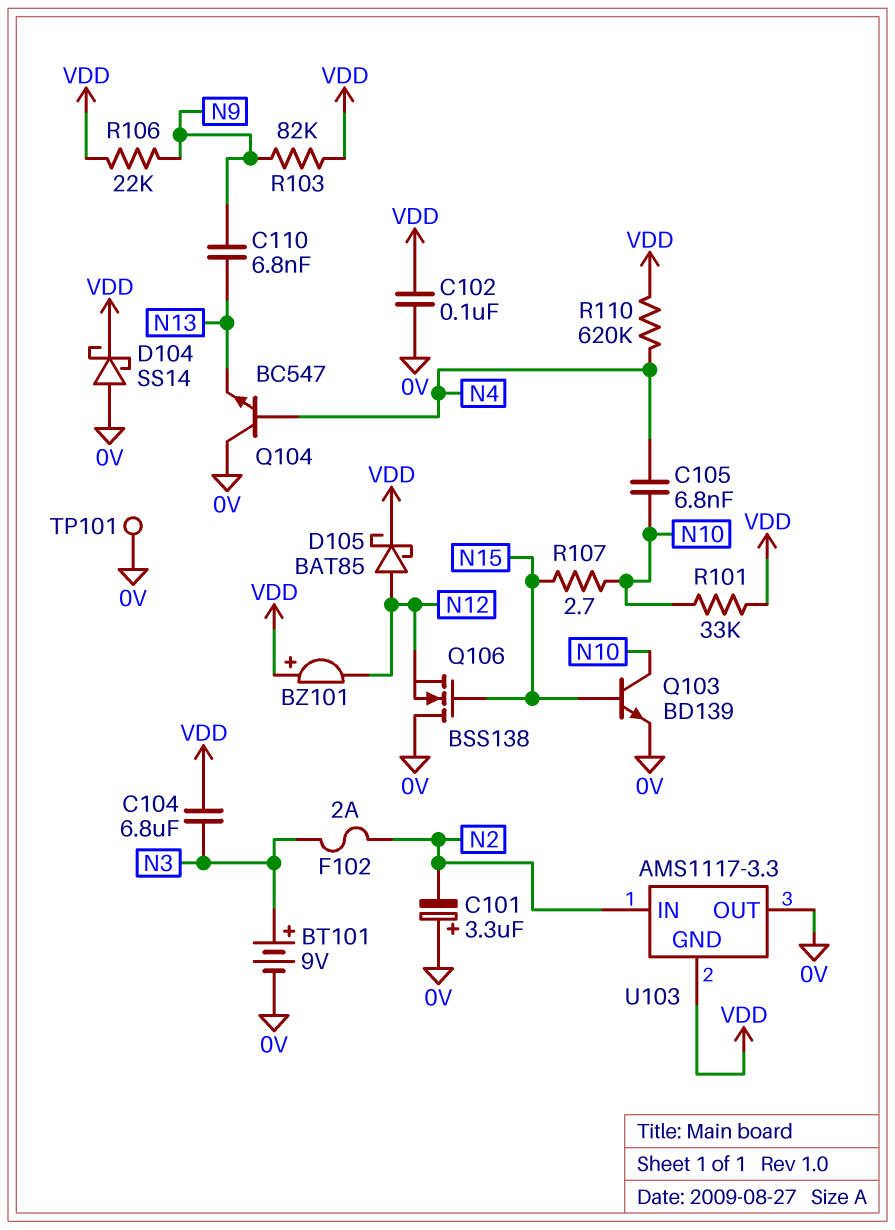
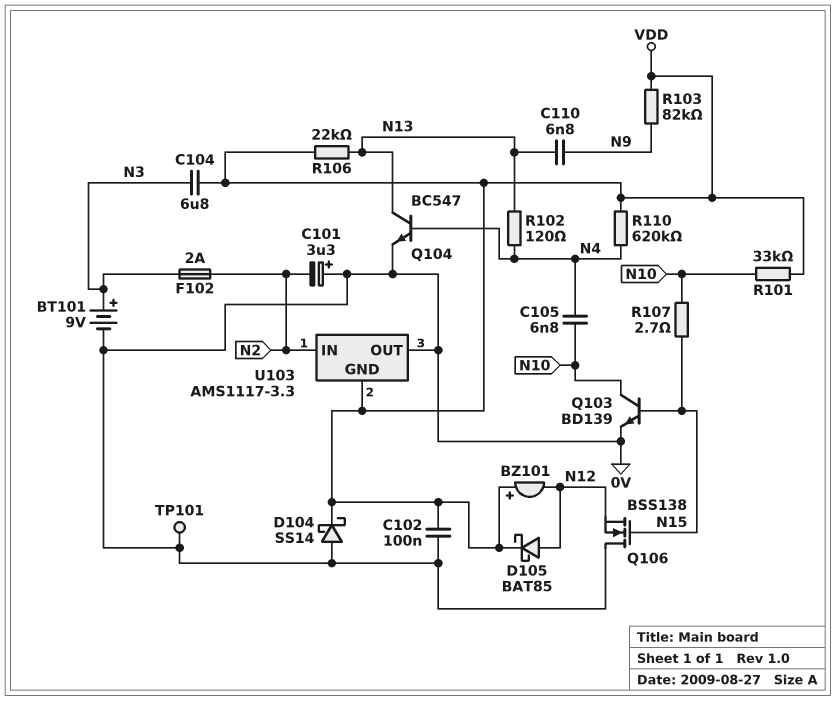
Q104: NPN BC547 (B N4, C 0V, E N13) -> NPN BC547 (B N4, C N13, E 0V)
R102: none -> 120 (N4, N13)
R106: 22k (N9, VDD) -> 22k (N13, VDD)

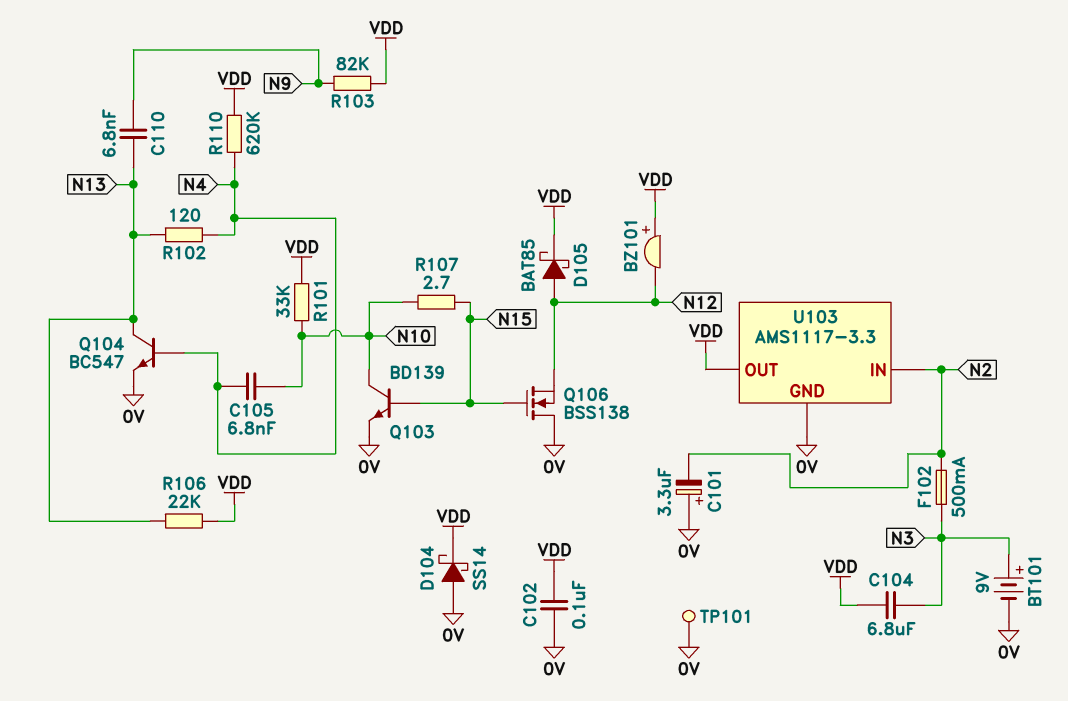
F102: 2A (N2, N3) -> 500mA (N2, N3)
U103 pin GND: VDD -> 0V
U103 pin OUT: 0V -> VDD

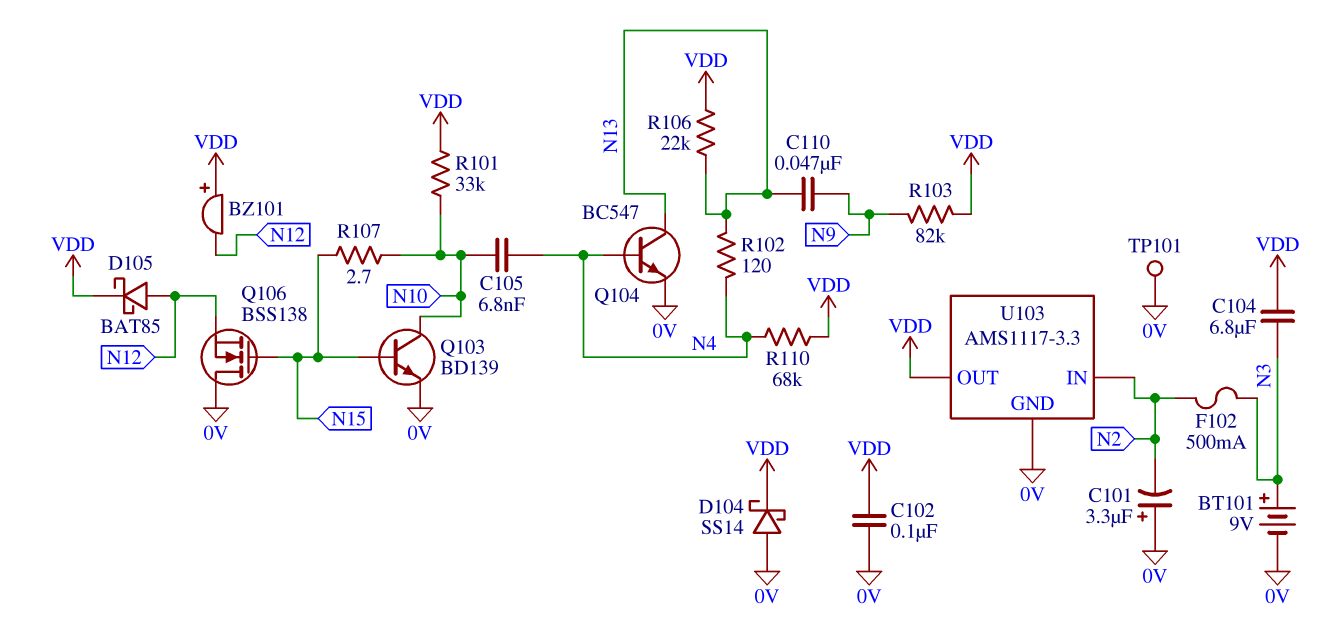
C110: 6.8nF (N9, N13) -> 47nF (N9, N13)
R110: 620k (N4, VDD) -> 68k (N4, VDD)

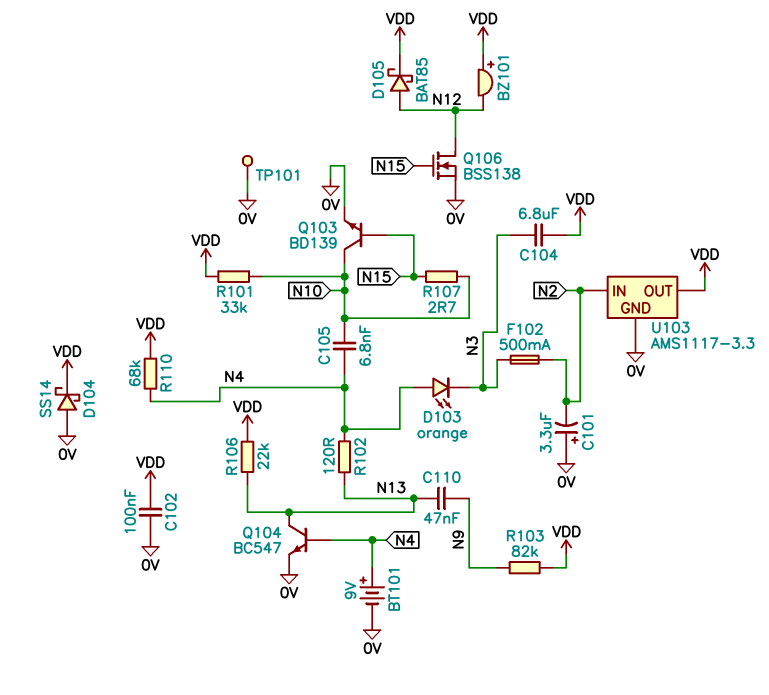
BT101: 9V (plus N3, minus 0V) -> 9V (plus N4, minus 0V)
D103: none -> LED orange (A N4, K N3)
Q106: NMOS BSS138 (G N15, D 0V, S N12) -> NMOS BSS138 (G N15, D N12, S 0V)

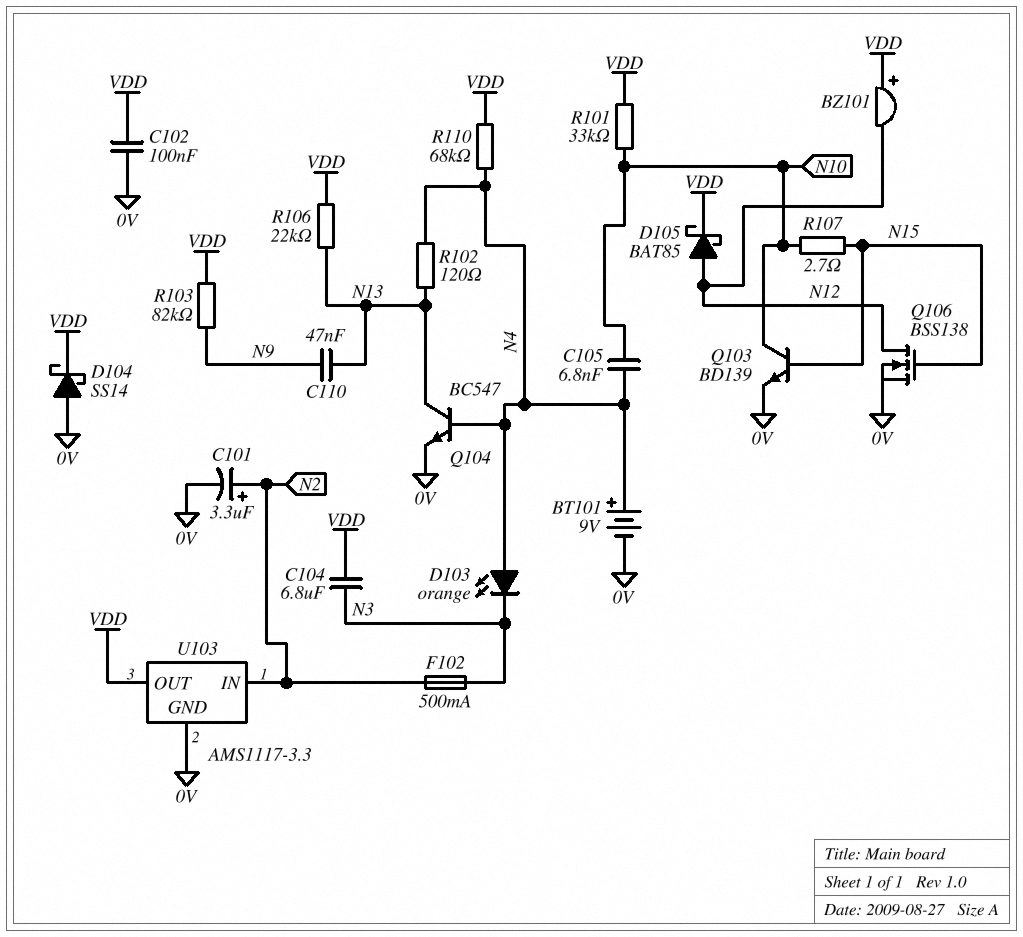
C101: 3.3uF (plus 0V, minus N2) -> 3.3uF (plus N2, minus 0V)
TP101: test point (0V) -> none

